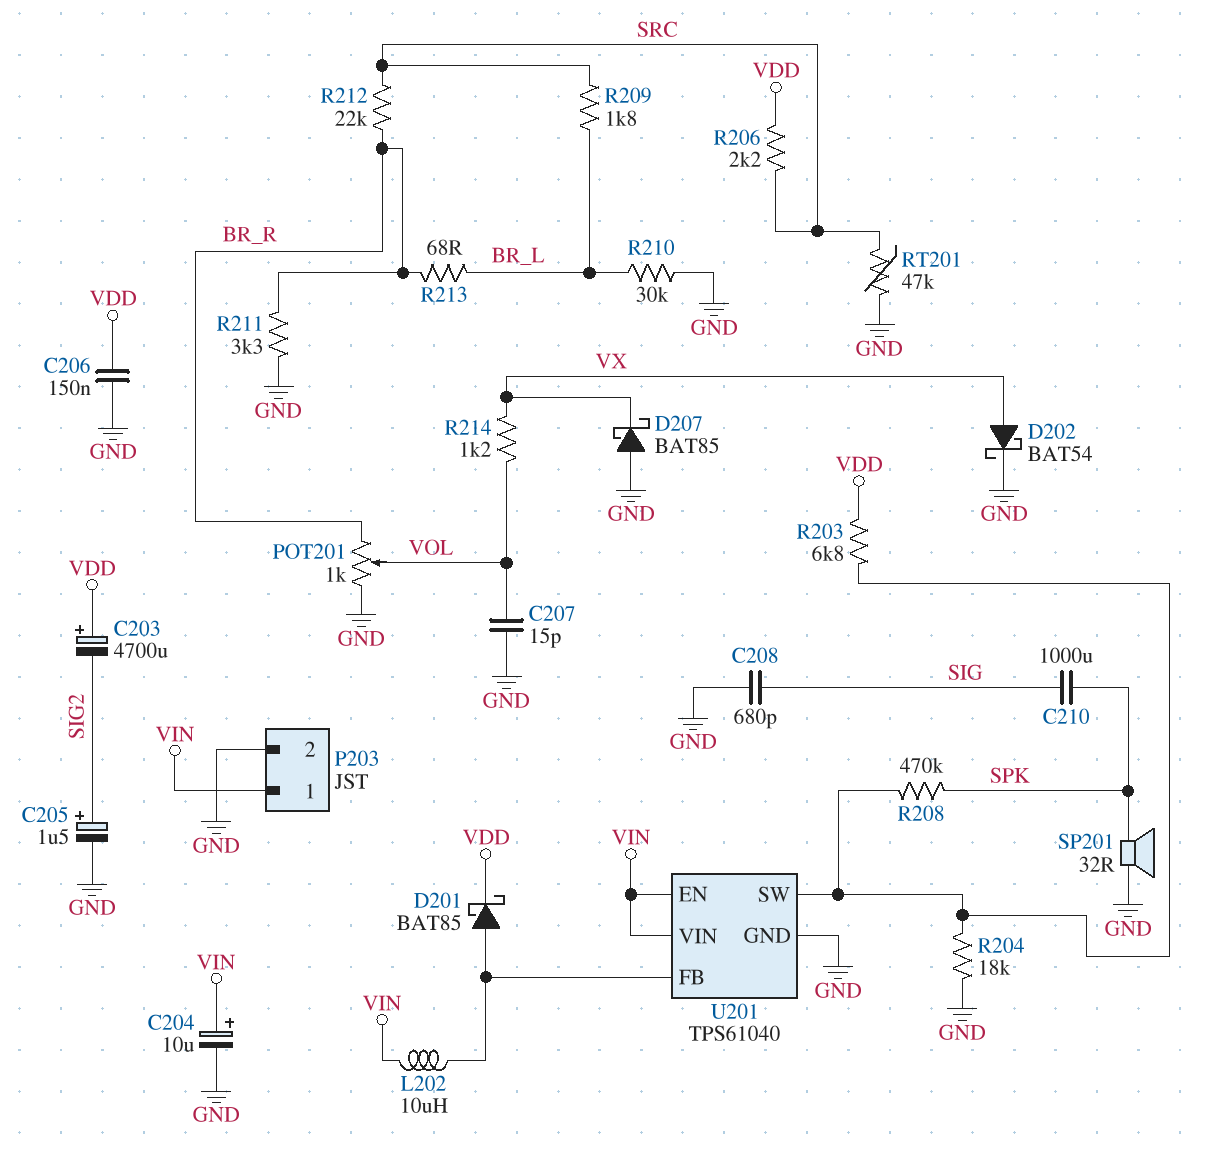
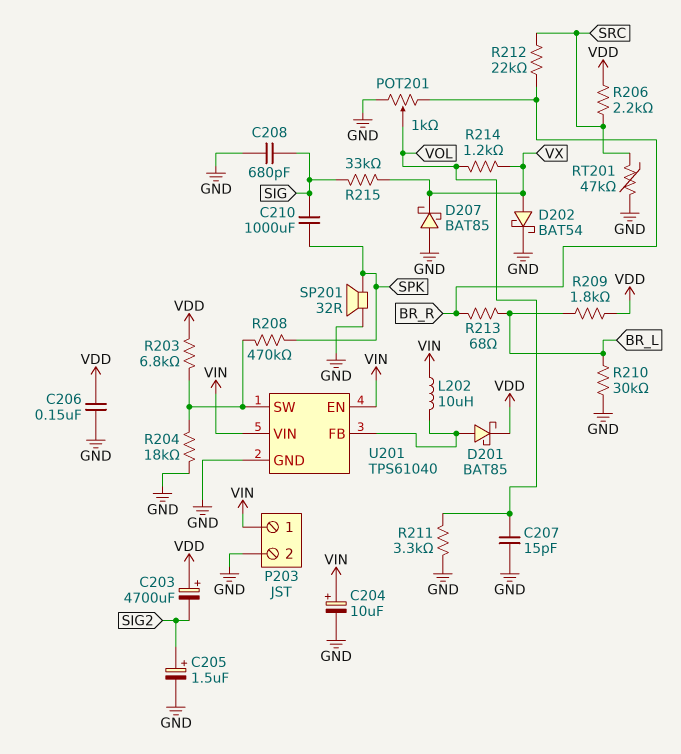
R209: 1.8k (BR_L, SRC) -> 1.8k (BR_L, VDD)
R211: 3.3k (BR_R, GND) -> 3.3k (GND, VOL)
R215: none -> 33k (SIG, VX)

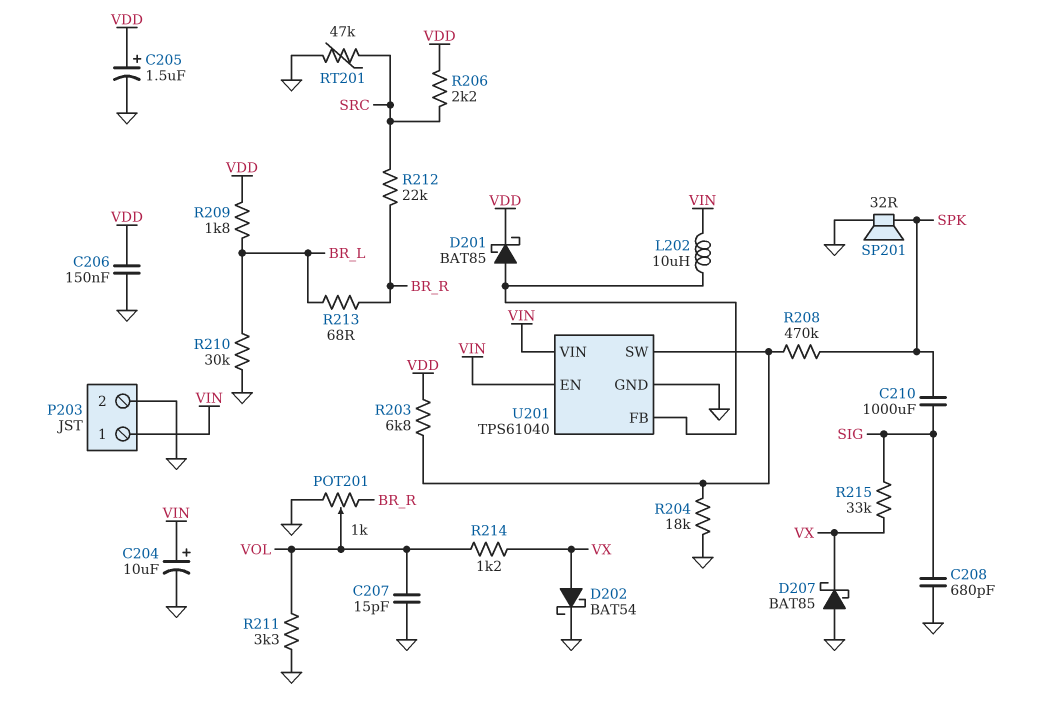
C203: 4700uF (plus VDD, minus SIG2) -> none
C205: 1.5uF (plus SIG2, minus GND) -> 1.5uF (plus VDD, minus GND)

